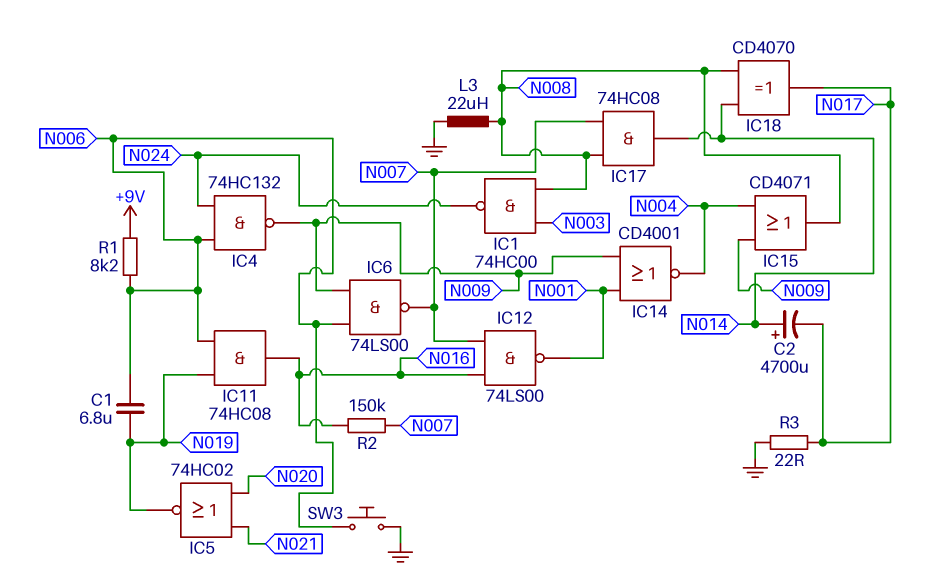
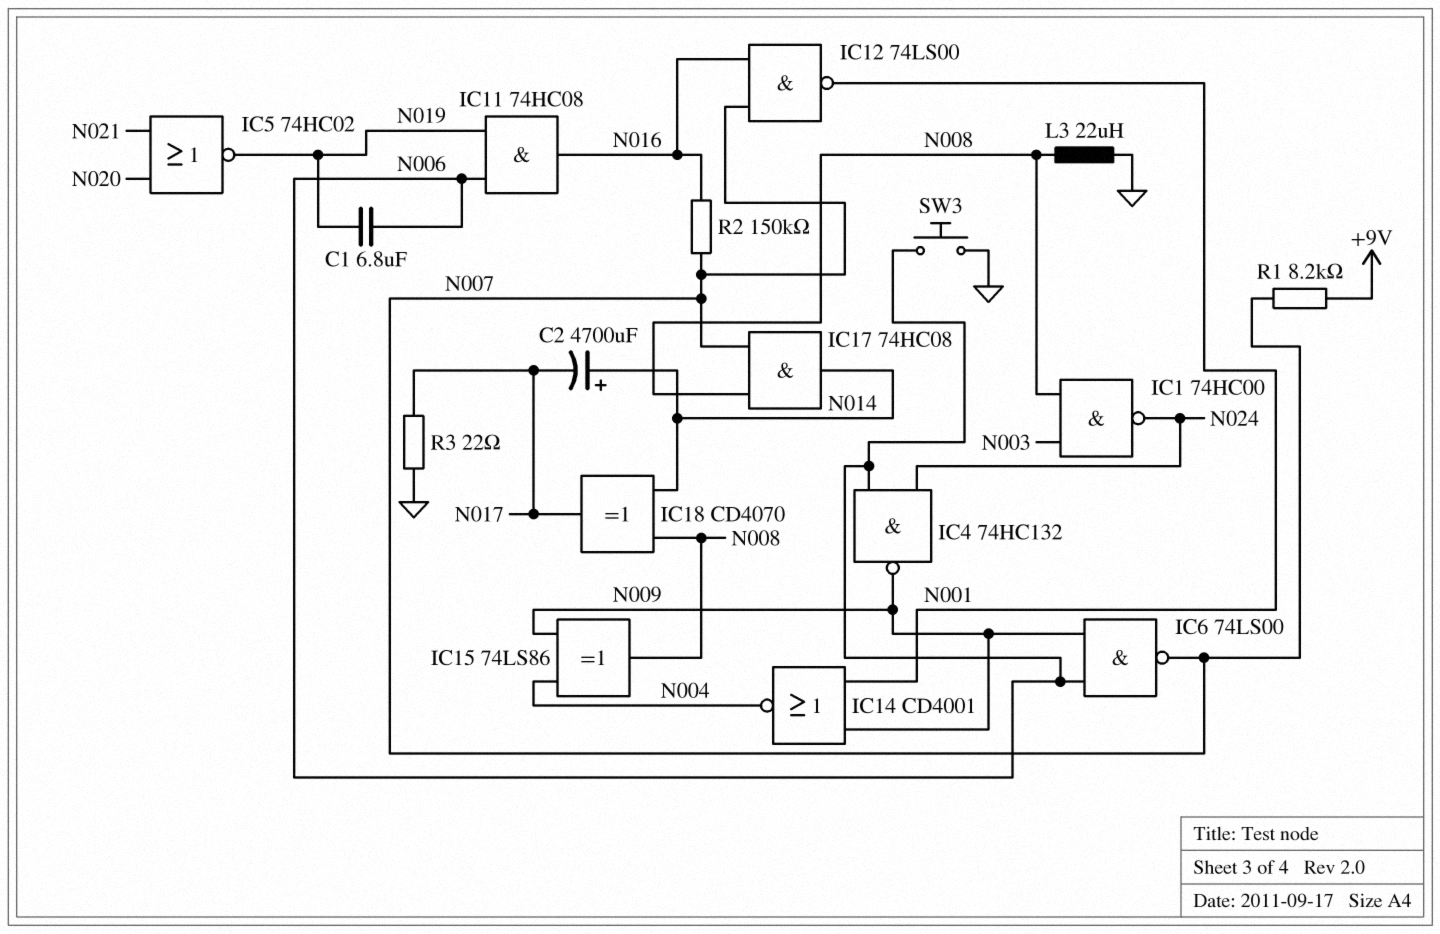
IC15: OR CD4071 (in N004, in N009, out N008) -> XOR 74LS86 (in N004, in N009, out N008)
R1: 8.2k (+9V, N006) -> 8.2k (+9V, N007)

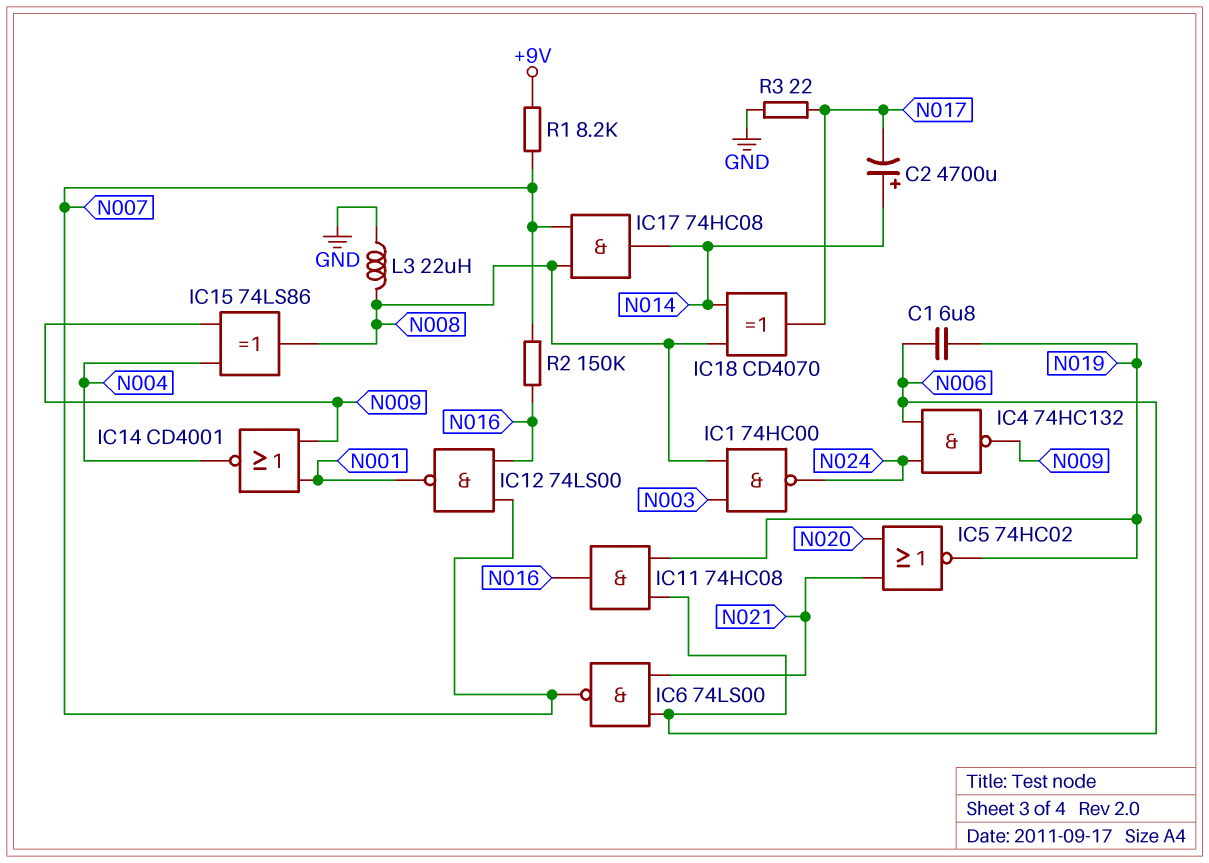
IC6: NAND 74LS00 (in N006, in N009, out N007) -> NAND 74LS00 (in N006, in N021, out N007)
SW3: button (GND, N006) -> none

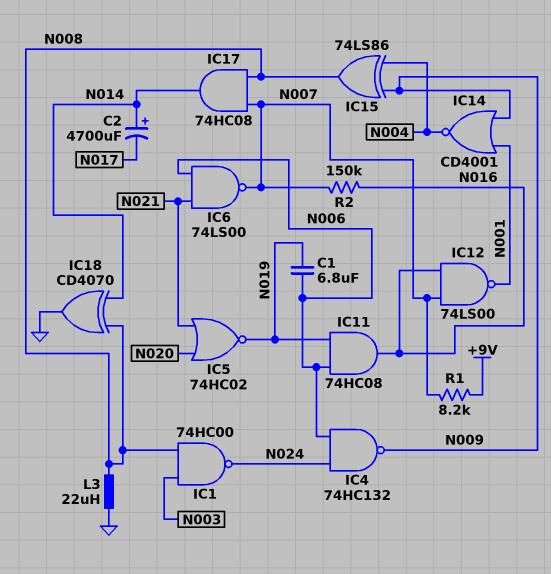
IC18: XOR CD4070 (in N008, in N014, out N017) -> XOR CD4070 (in N008, in N014, out GND)
R3: 22 (GND, N017) -> none

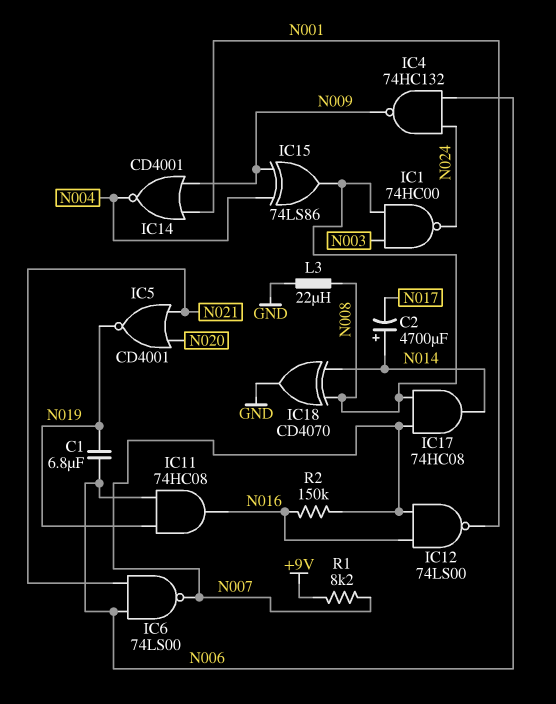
IC5: NOR 74HC02 (in N020, in N021, out N019) -> NOR CD4001 (in N020, in N021, out N019)

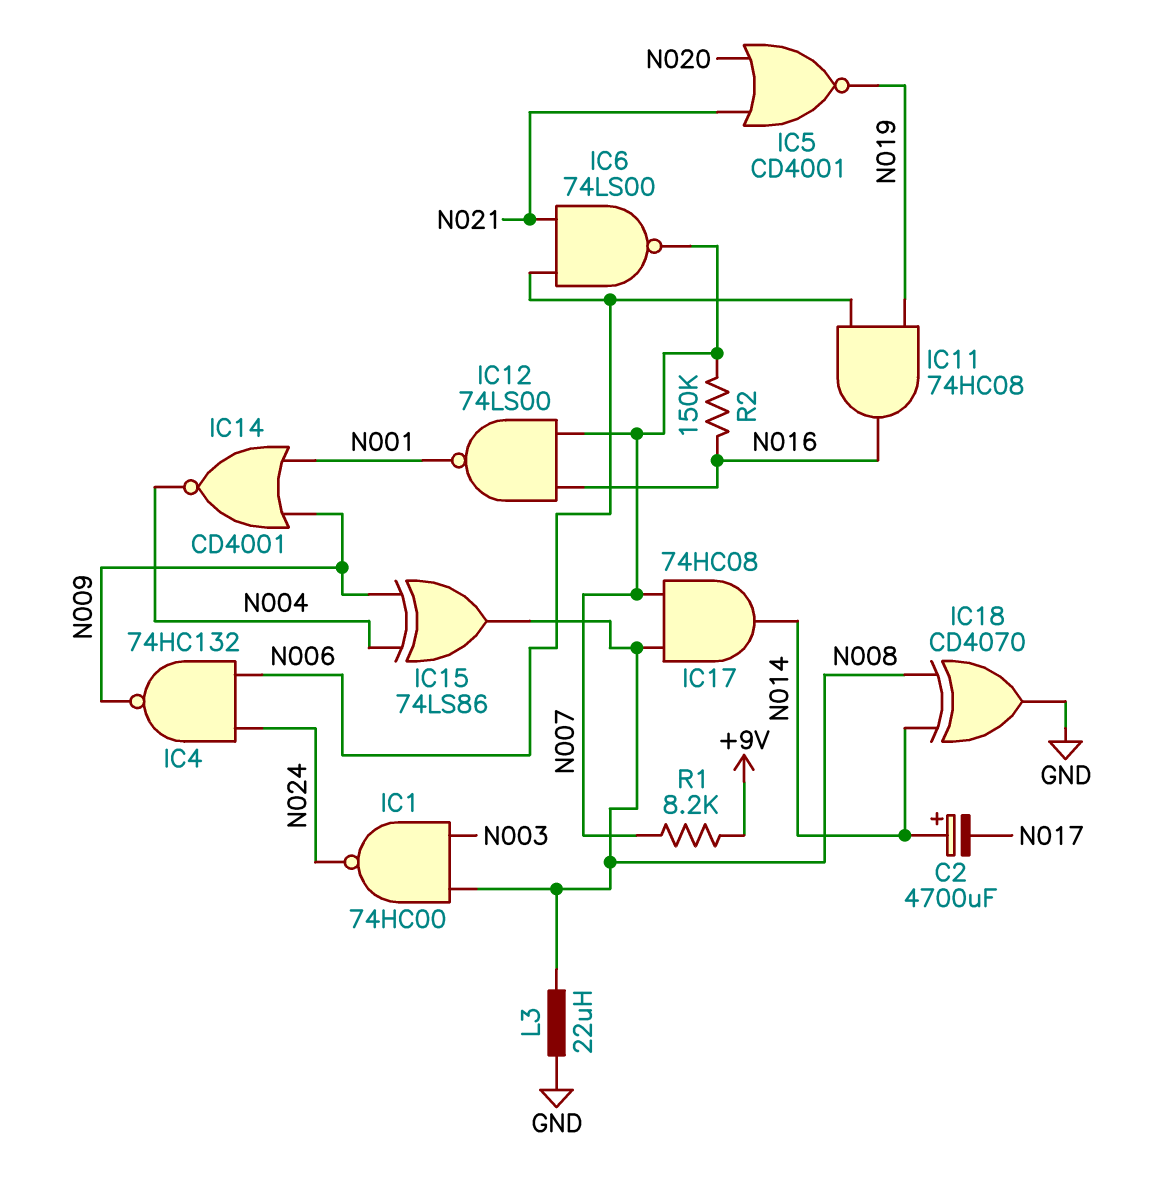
C1: 6.8uF (N006, N019) -> none

